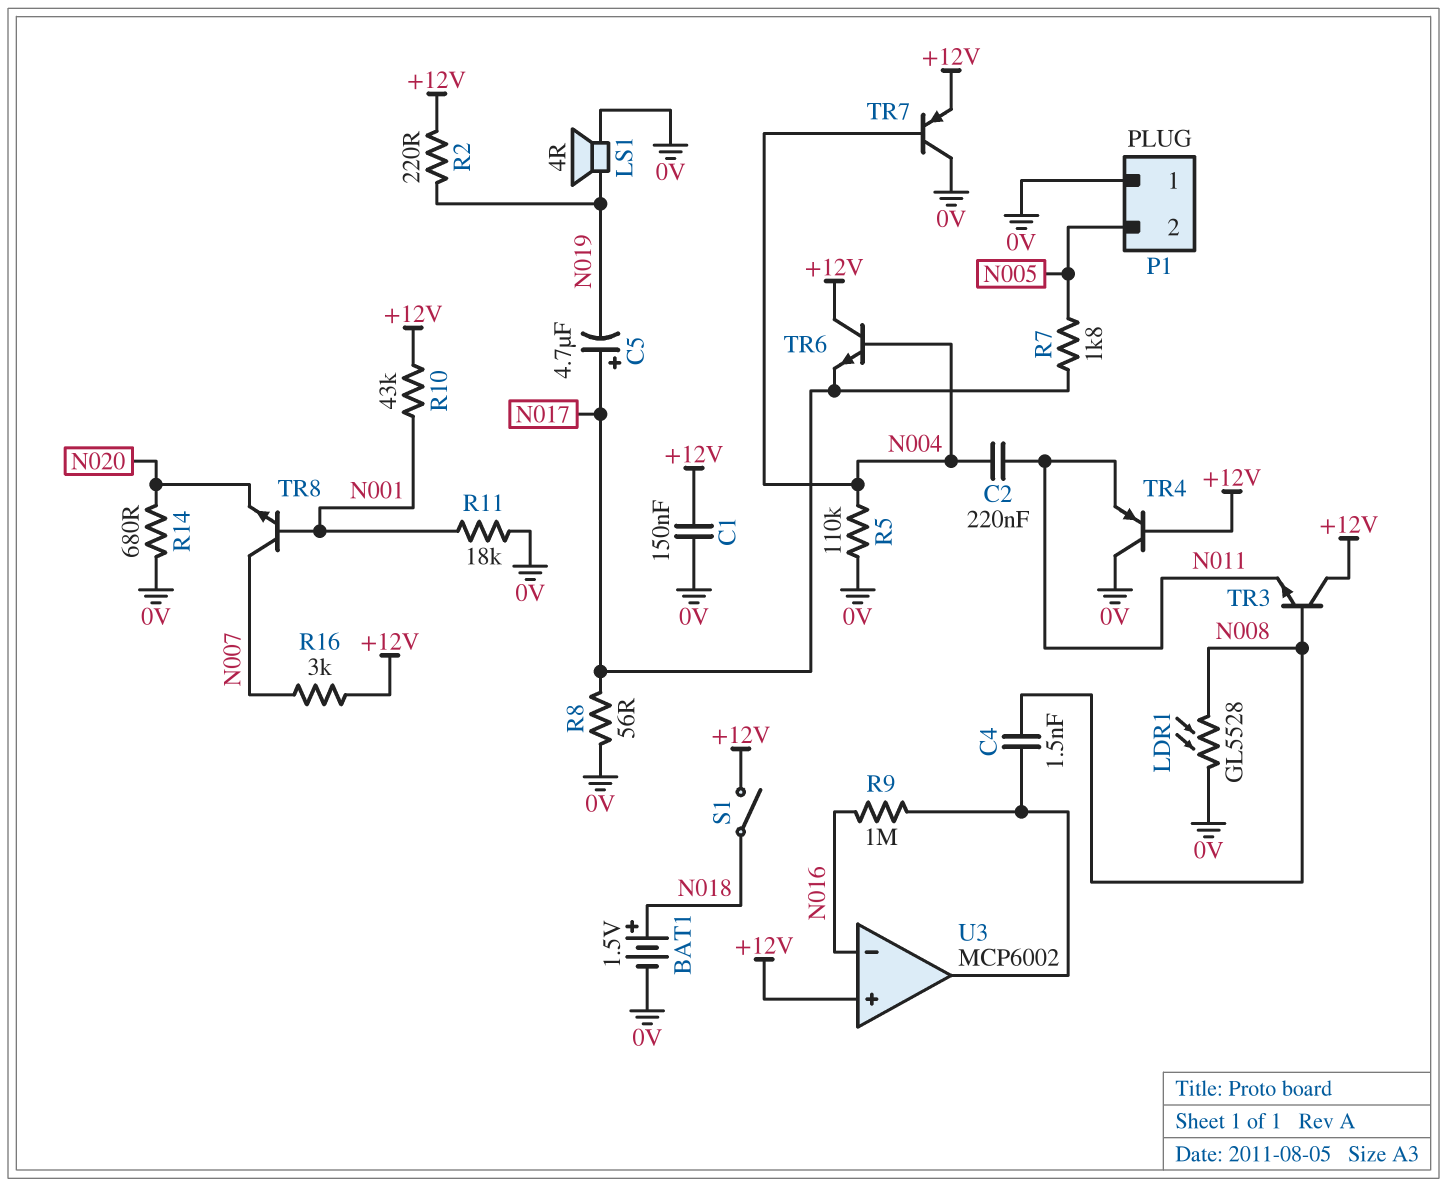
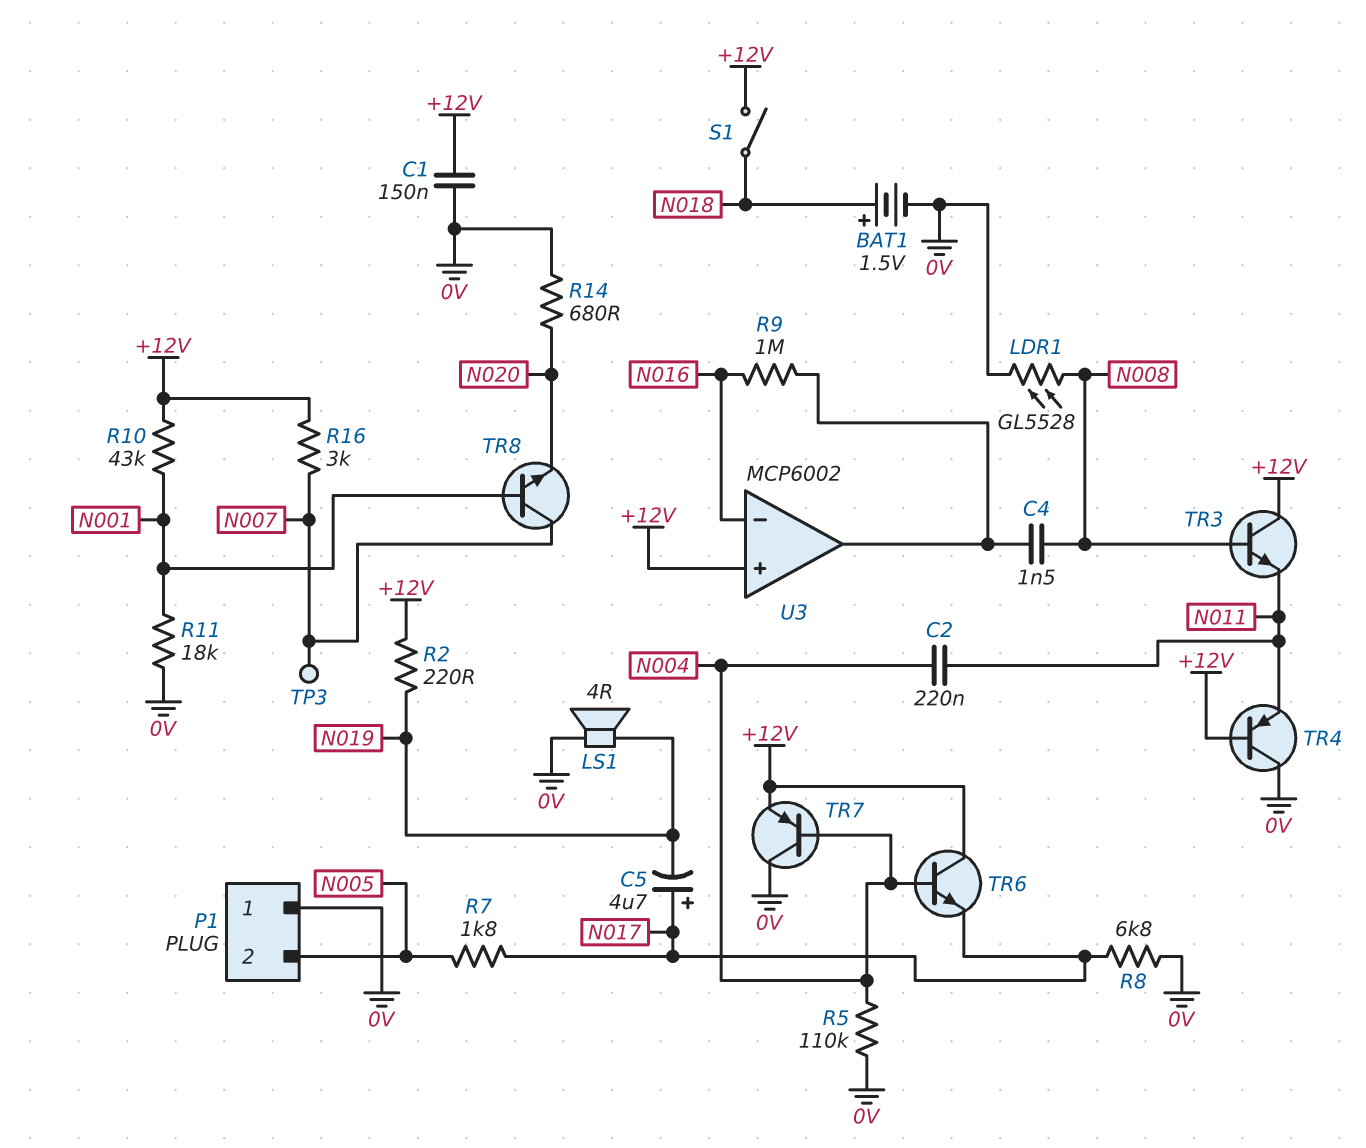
R8: 56 (0V, N017) -> 6.8k (0V, N017)
TP3: none -> test point (N007)

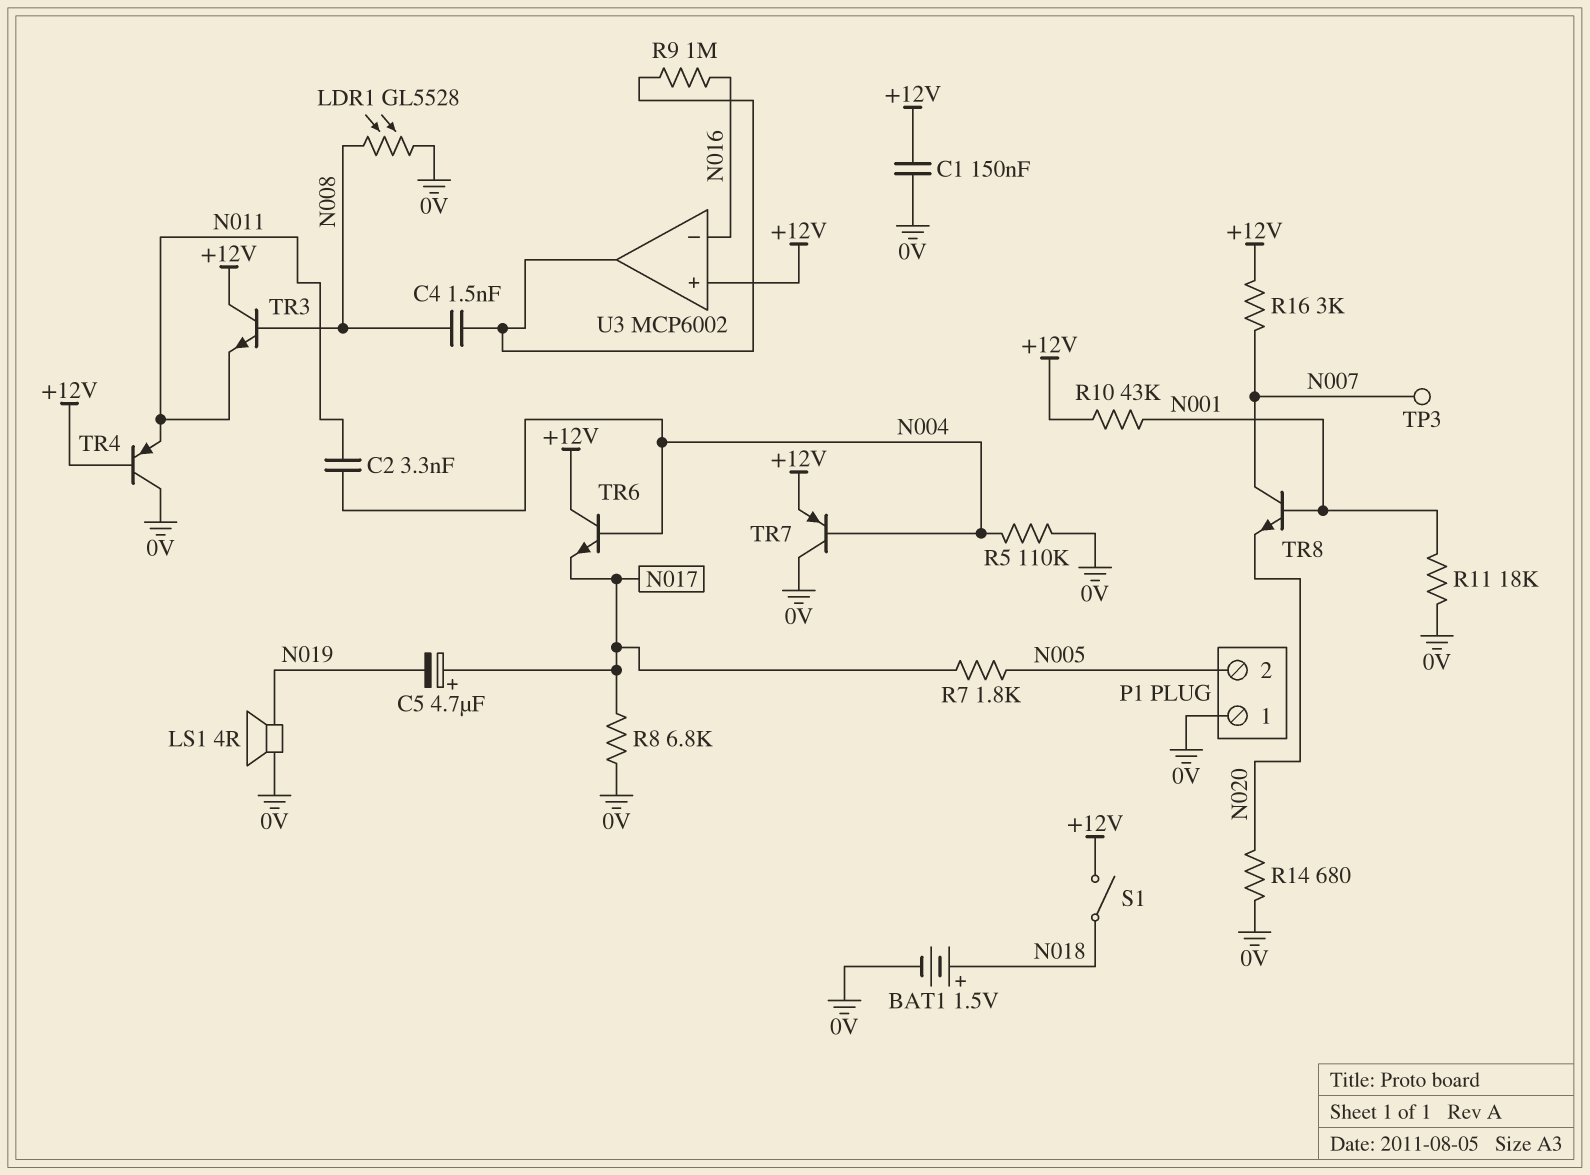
C2: 220nF (N004, N011) -> 3.3nF (N004, N011)
R2: 220 (+12V, N019) -> none

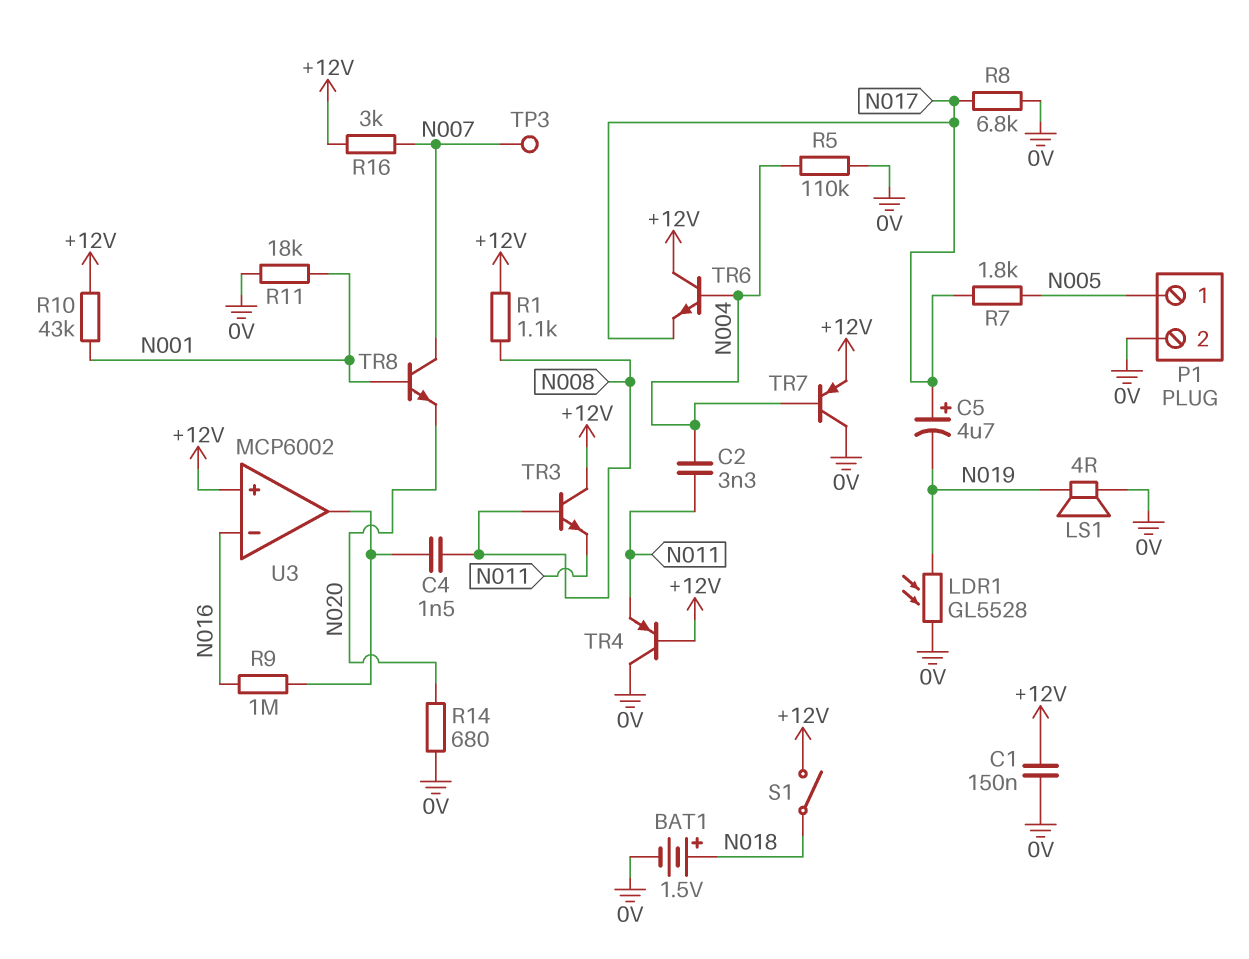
LDR1: GL5528 (0V, N008) -> GL5528 (0V, N019)
P1 pin 1: 0V -> N005
P1 pin 2: N005 -> 0V
R1: none -> 1.1k (+12V, N008)

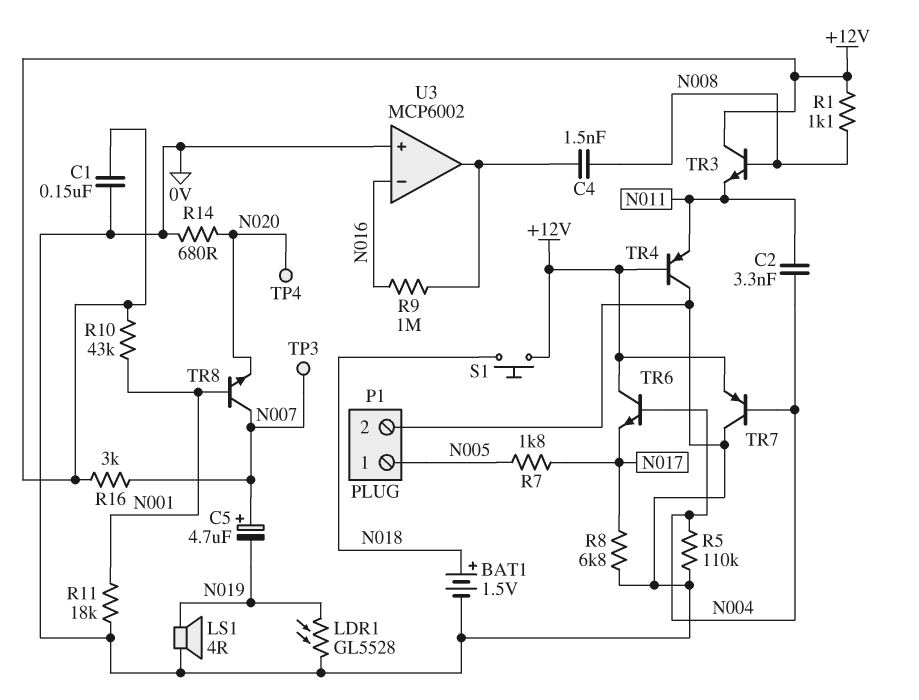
C5: 4.7uF (plus N017, minus N019) -> 4.7uF (plus N007, minus N019)
S1: switch (+12V, N018) -> button (+12V, N018)
TP4: none -> test point (N020)
U3 pin in+: +12V -> 0V

